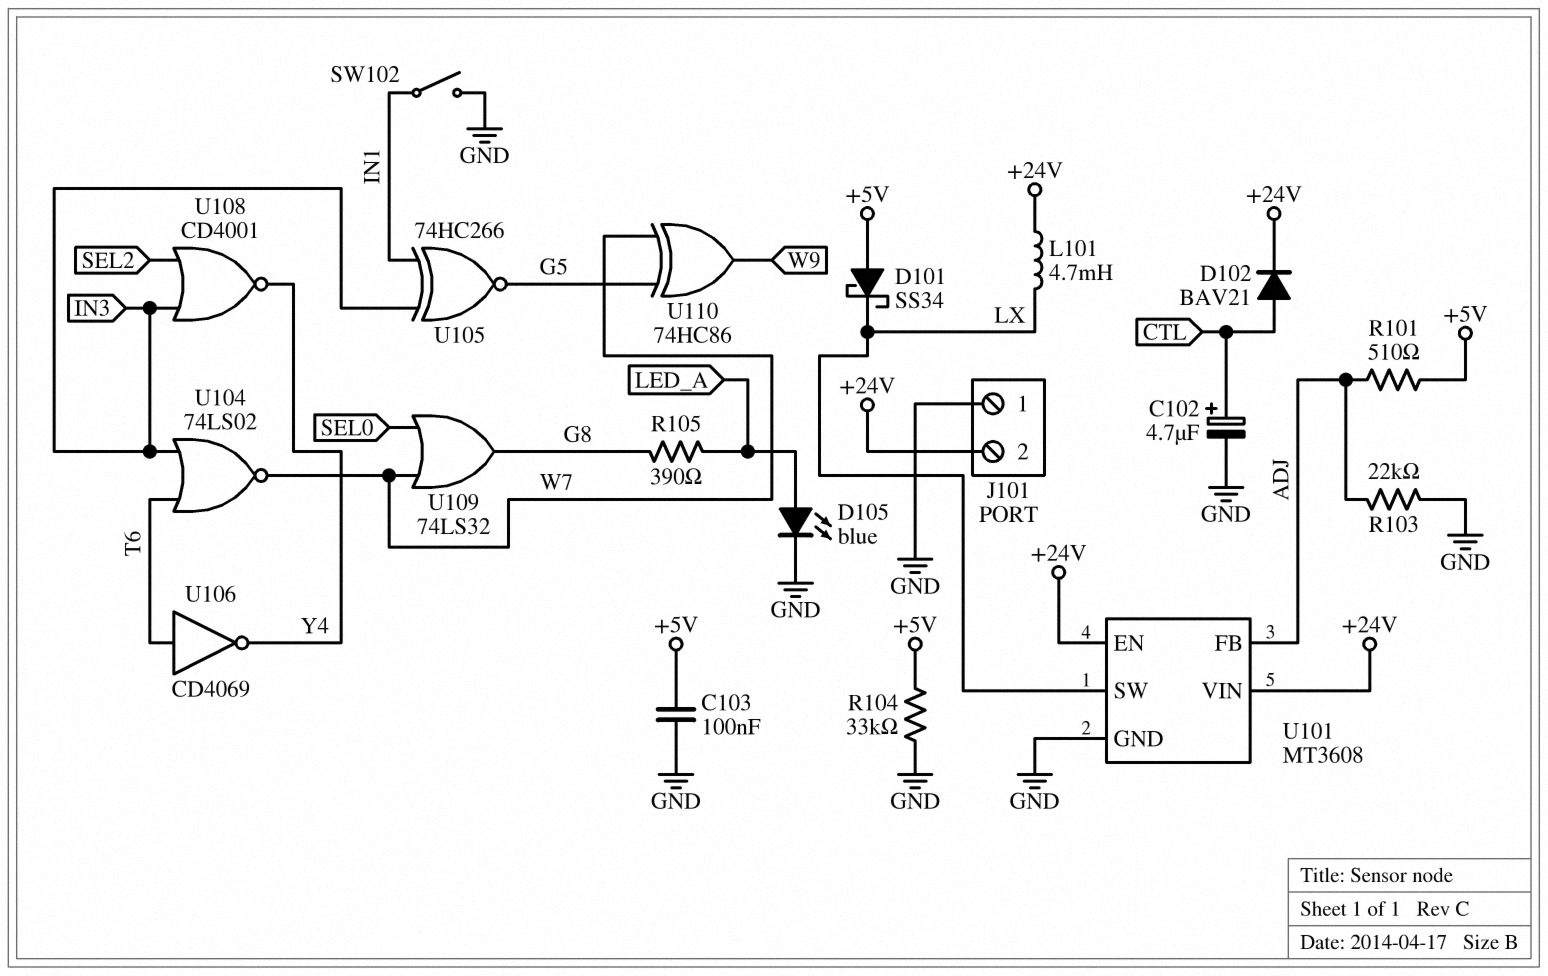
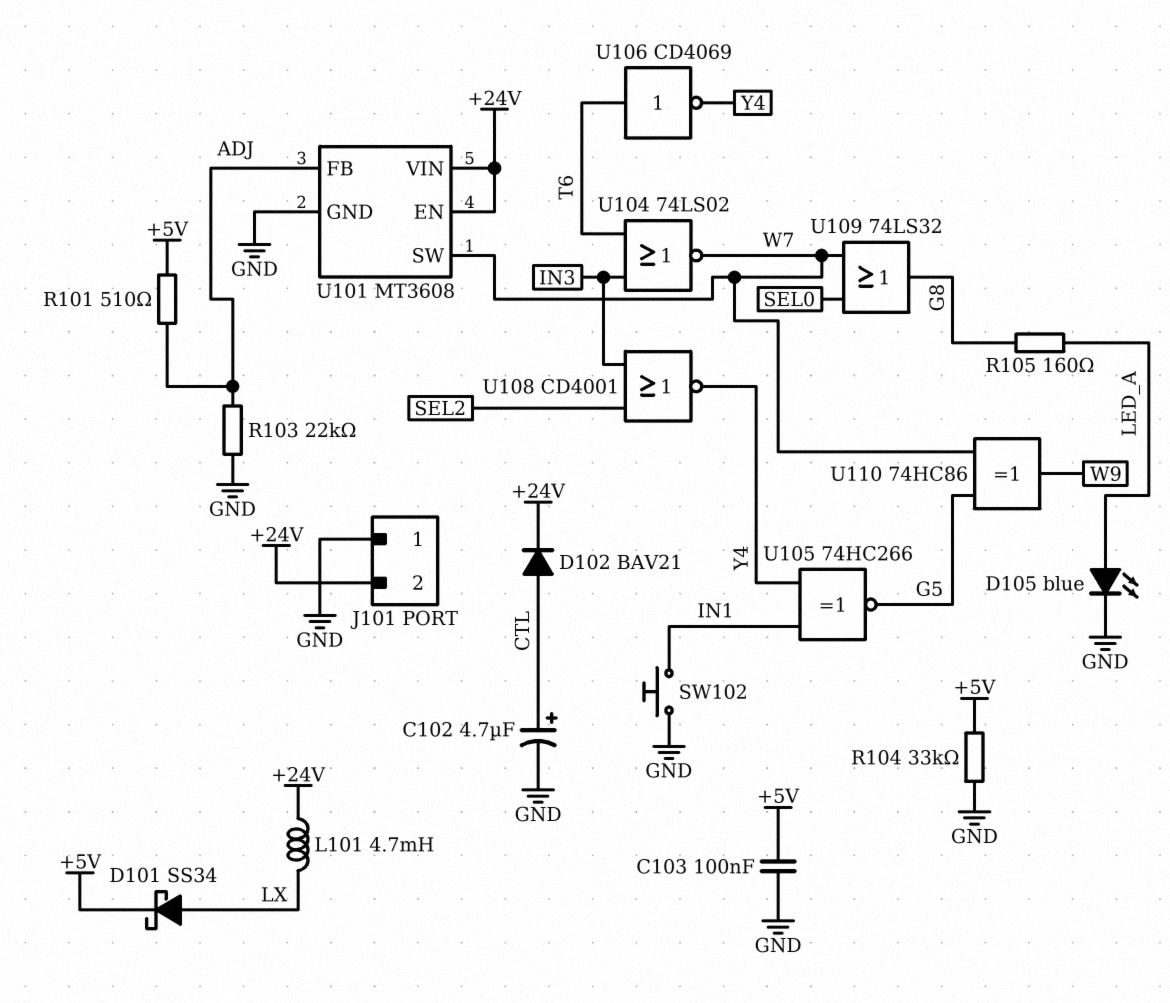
D101: schottky SS34 (A +5V, K LX) -> schottky SS34 (A LX, K +5V)
R105: 390 (G8, LED_A) -> 160 (G8, LED_A)
SW102: switch (GND, IN1) -> button (GND, IN1)
U101 pin SW: LX -> W7
U105: XNOR 74HC266 (in IN1, in IN3, out G5) -> XNOR 74HC266 (in IN1, in Y4, out G5)

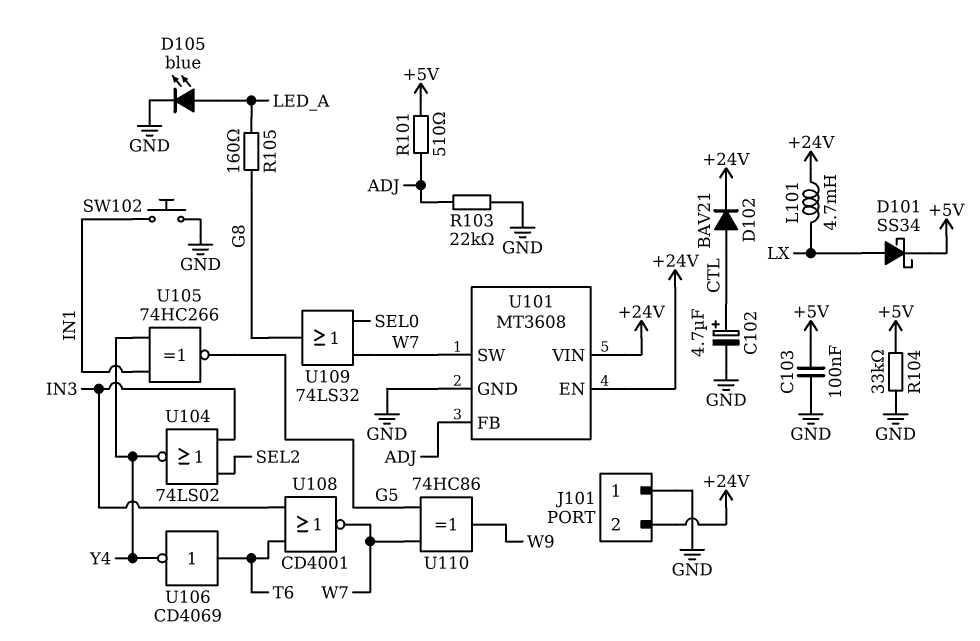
U104: NOR 74LS02 (in IN3, in T6, out W7) -> NOR 74LS02 (in IN3, in SEL2, out Y4)
U108: NOR CD4001 (in IN3, in SEL2, out Y4) -> NOR CD4001 (in IN3, in T6, out W7)

